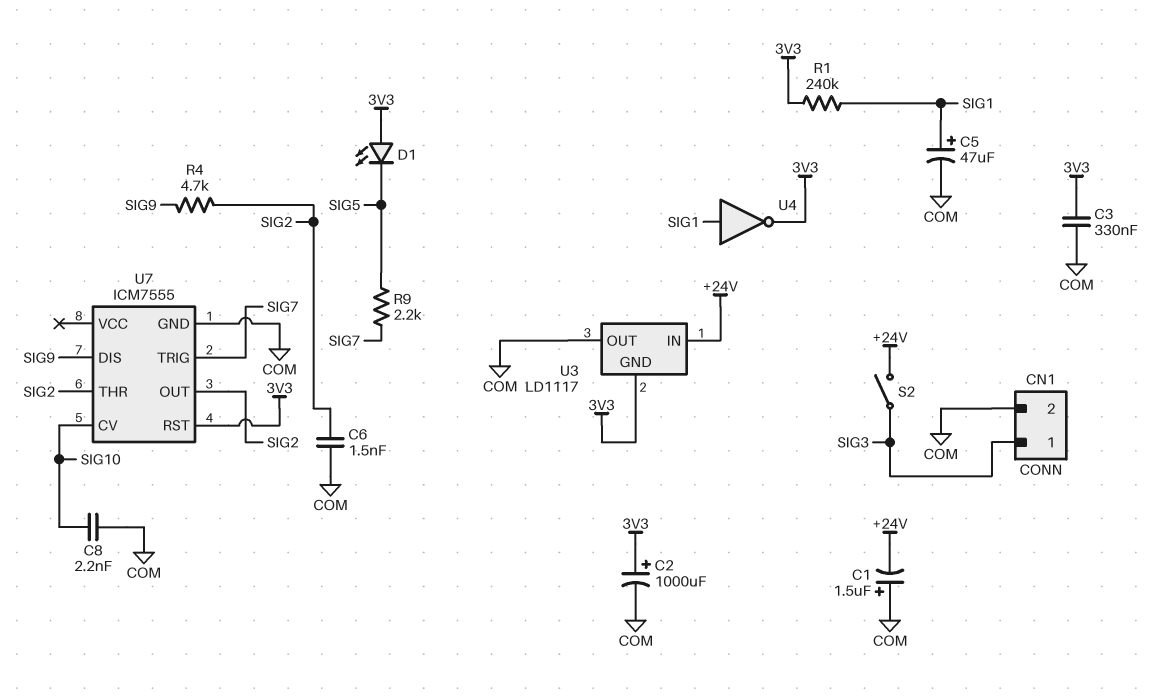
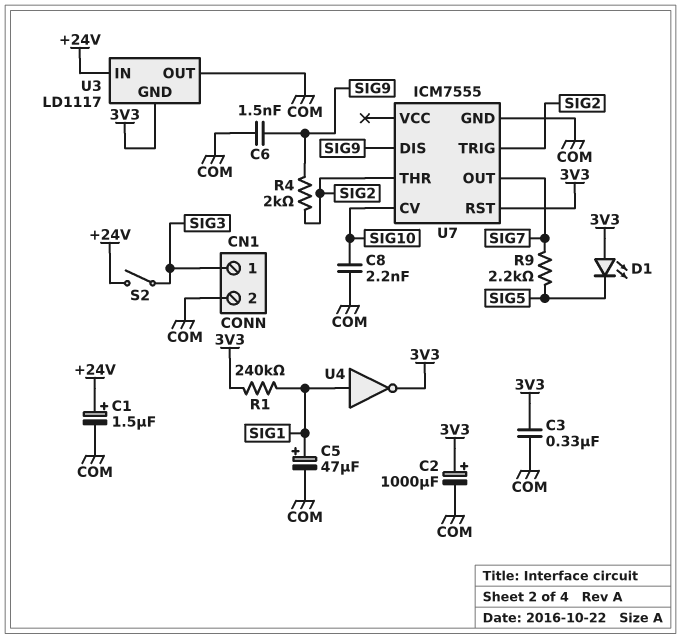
C1: 1.5uF (plus COM, minus +24V) -> 1.5uF (plus +24V, minus COM)
C6: 1.5nF (COM, SIG2) -> 1.5nF (COM, SIG9)
R4: 4.7k (SIG2, SIG9) -> 2k (SIG2, SIG9)
U7 pin OUT: SIG2 -> SIG7
U7 pin TRIG: SIG7 -> SIG2

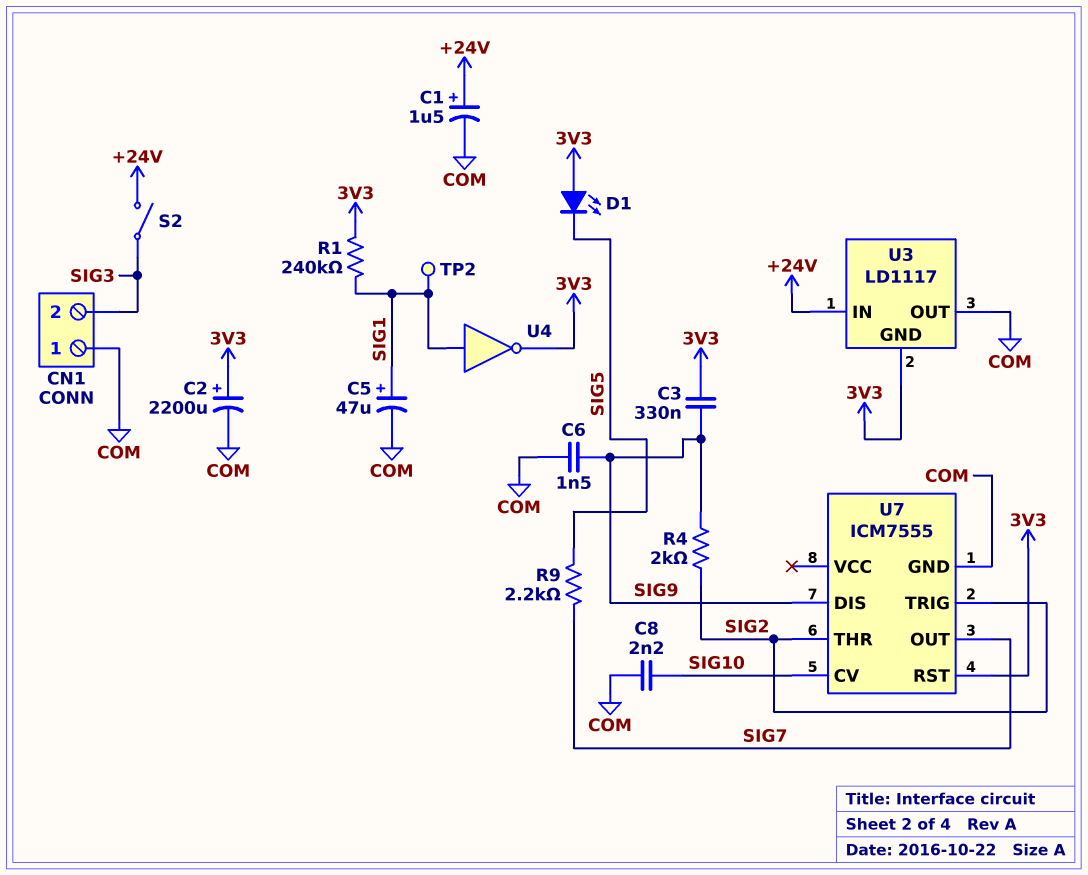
C2: 1000uF (plus 3V3, minus COM) -> 2200uF (plus 3V3, minus COM)
C3: 330nF (3V3, COM) -> 330nF (3V3, SIG9)
CN1 pin 1: SIG3 -> COM
CN1 pin 2: COM -> SIG3
TP2: none -> test point (SIG1)

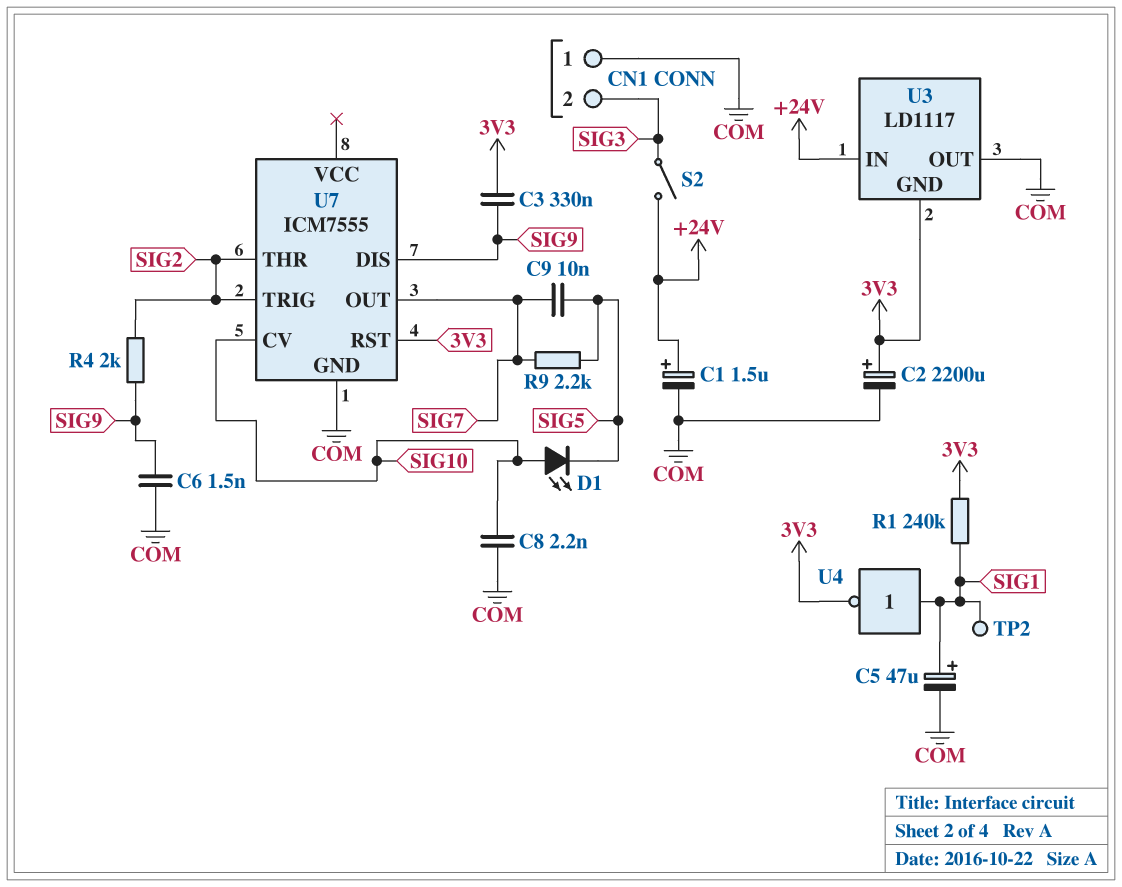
C9: none -> 10nF (SIG5, SIG7)
D1: LED (A 3V3, K SIG5) -> LED (A SIG10, K SIG5)

